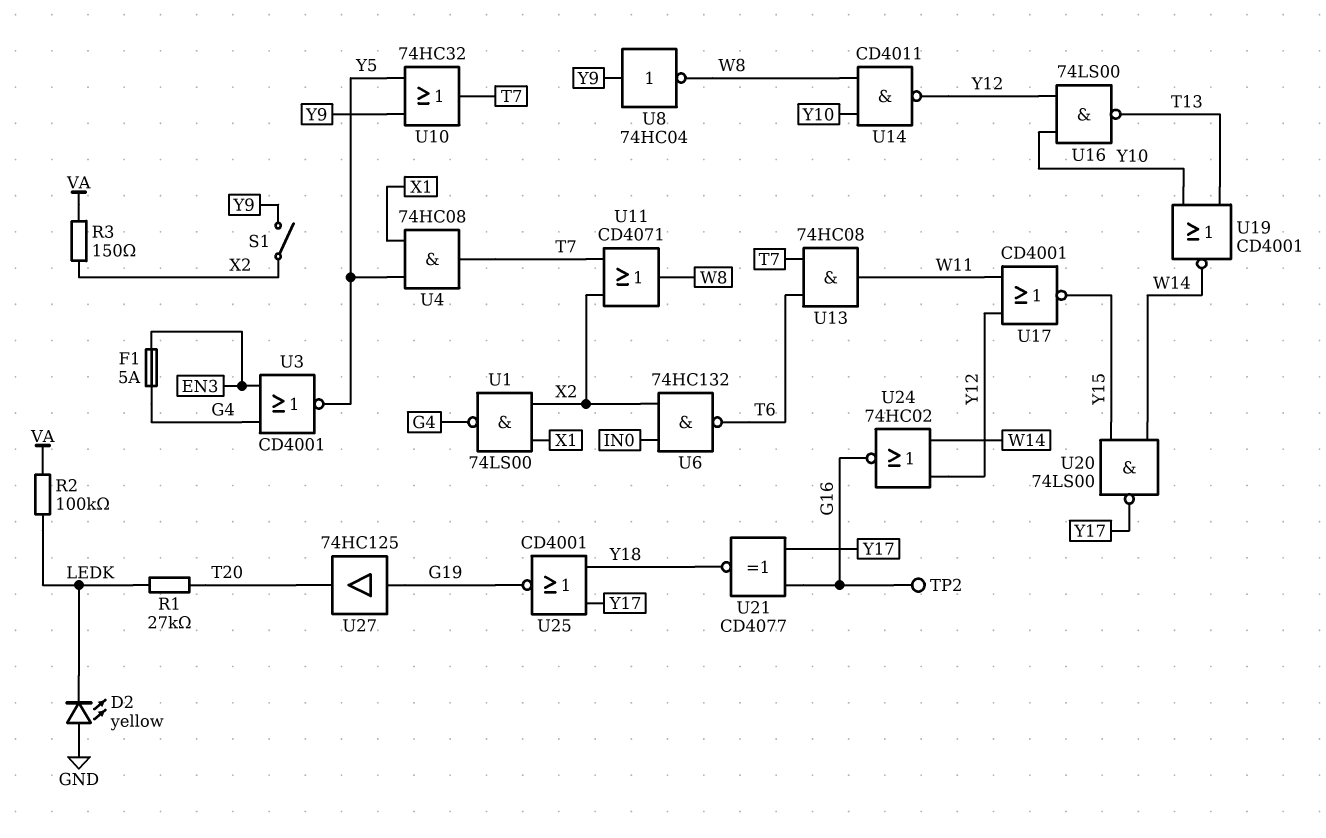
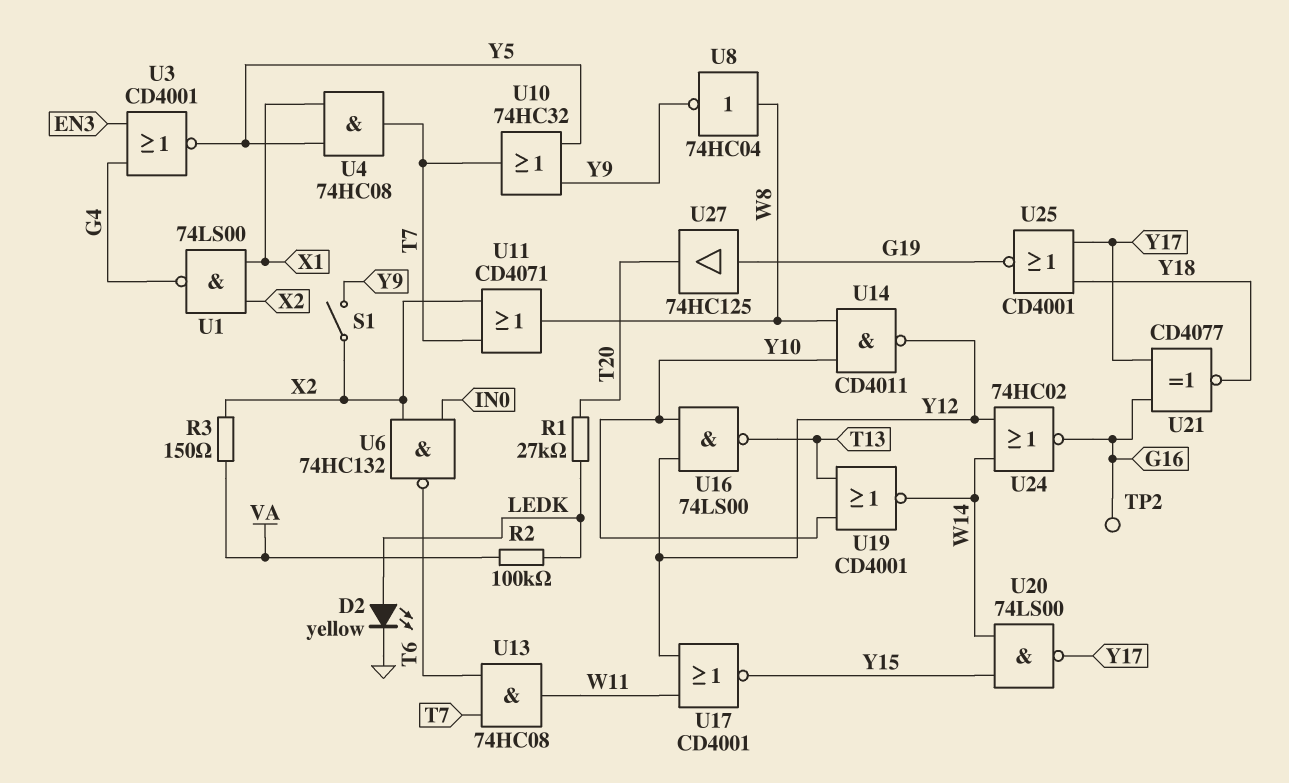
D2: LED yellow (A GND, K LEDK) -> LED yellow (A LEDK, K GND)
F1: 5A (EN3, G4) -> none
U8: NOT 74HC04 (in Y9, out W8) -> NOT 74HC04 (in W8, out Y9)

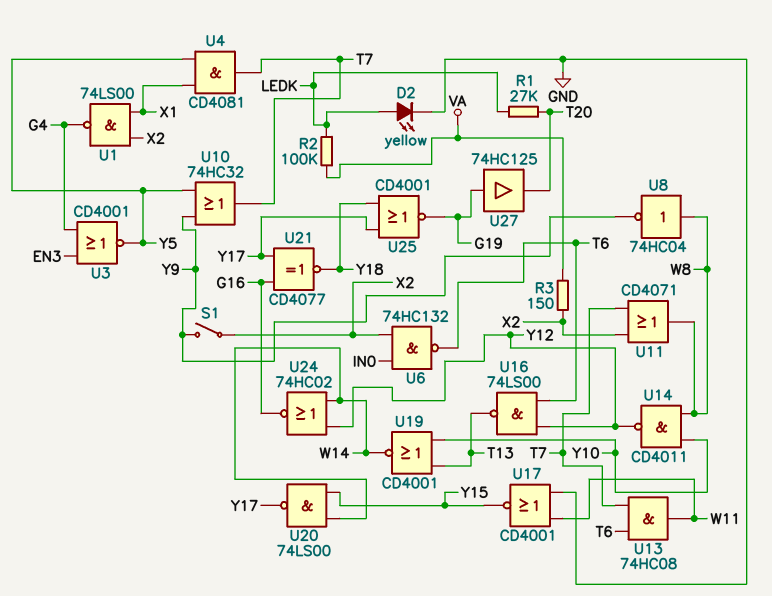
TP2: test point (G16) -> none
U4: AND 74HC08 (in X1, in Y5, out T7) -> AND CD4081 (in X1, in Y5, out T7)
U16: NAND 74LS00 (in Y10, in Y12, out T13) -> NAND 74LS00 (in T6, in Y12, out T13)
U17: NOR CD4001 (in W11, in Y12, out Y15) -> NOR CD4001 (in GND, in W11, out Y15)

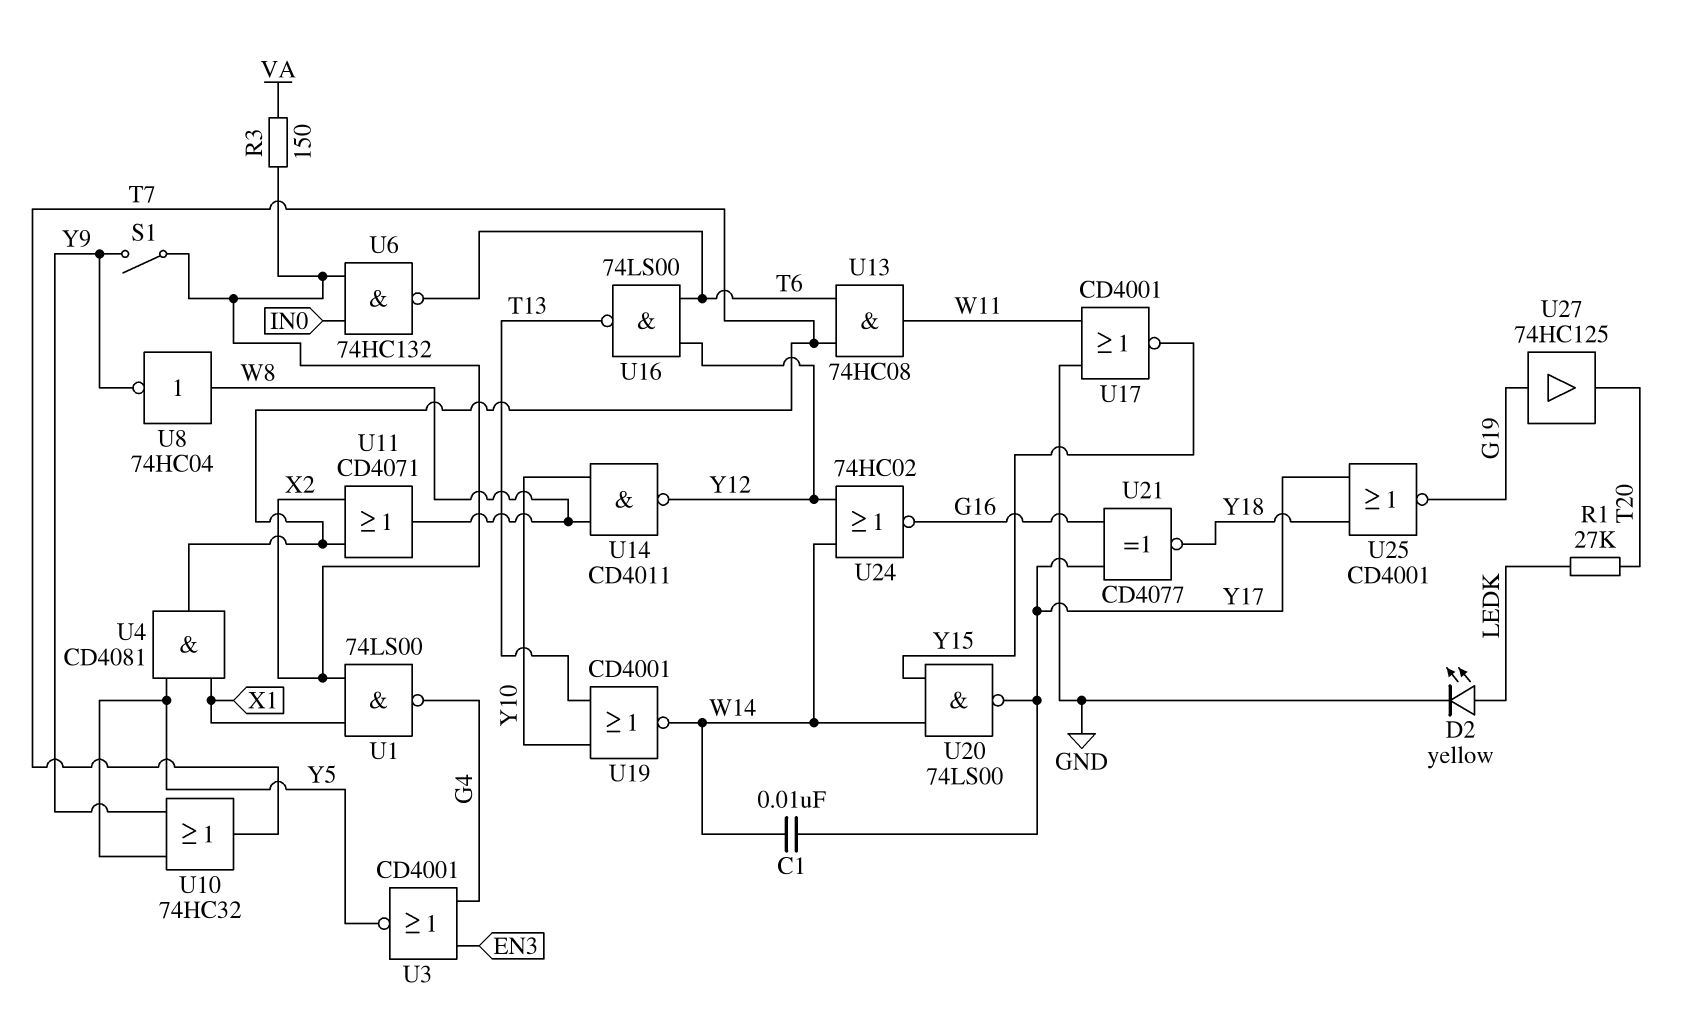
C1: none -> 10nF (W14, Y17)
R2: 100k (LEDK, VA) -> none

